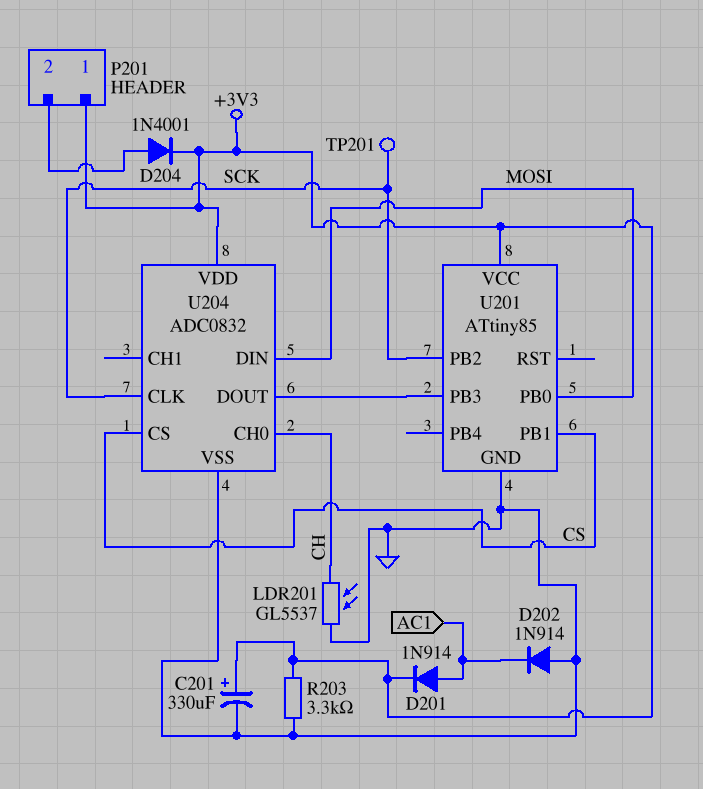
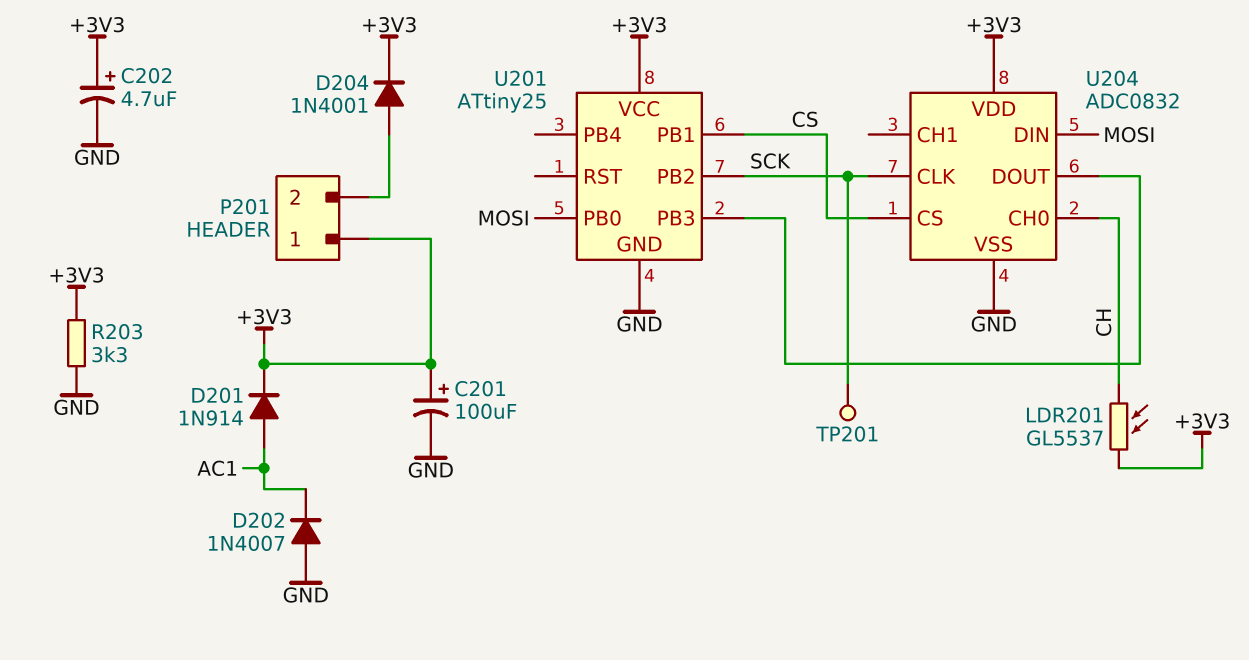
C201: 330uF (plus +3V3, minus GND) -> 100uF (plus +3V3, minus GND)
C202: none -> 4.7uF (plus +3V3, minus GND)
D202: diode 1N914 (A GND, K AC1) -> diode 1N4007 (A GND, K AC1)
LDR201: GL5537 (CH, GND) -> GL5537 (+3V3, CH)
U201: ATtiny85 -> ATtiny25

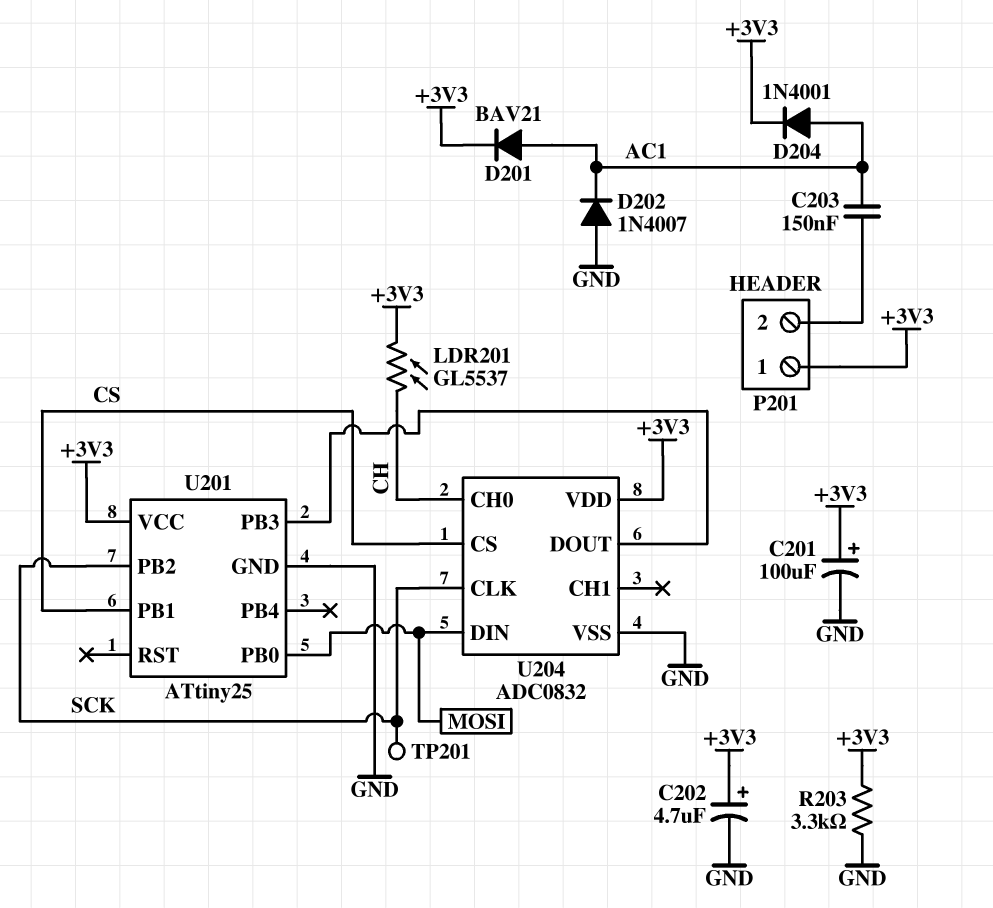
C203: none -> 150nF (AC1, P201/2)
D201: diode 1N914 (A AC1, K +3V3) -> diode BAV21 (A AC1, K +3V3)
D204: diode 1N4001 (A P201/2, K +3V3) -> diode 1N4001 (A AC1, K +3V3)

